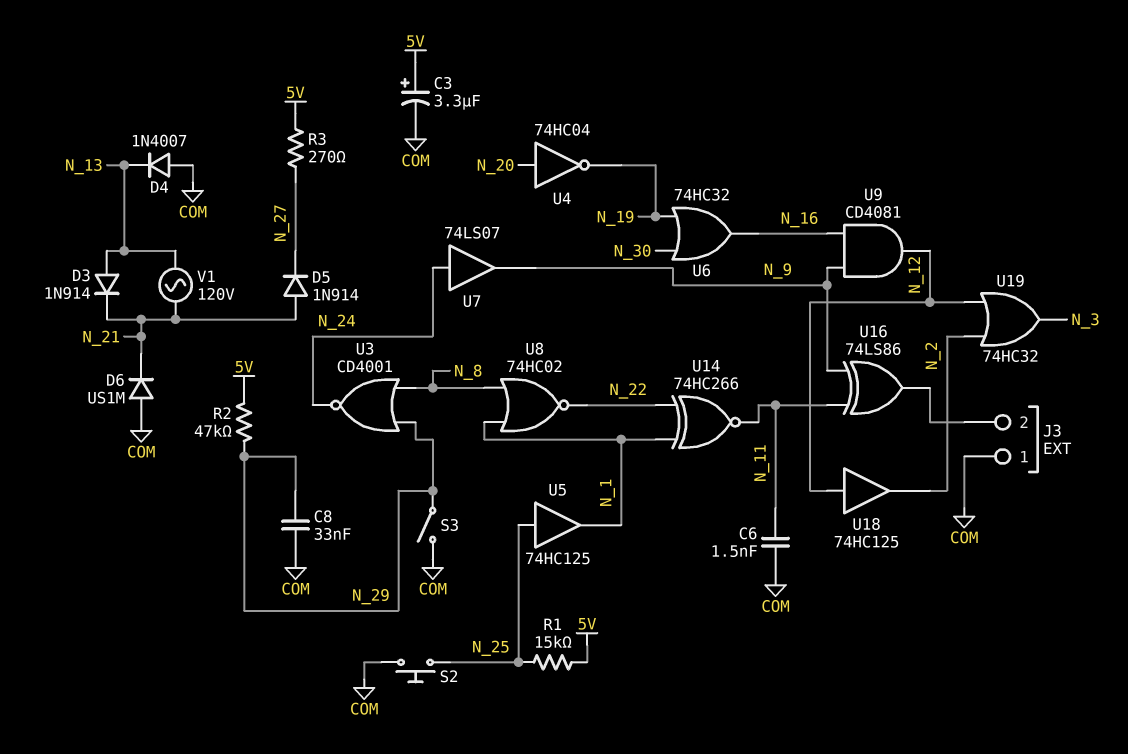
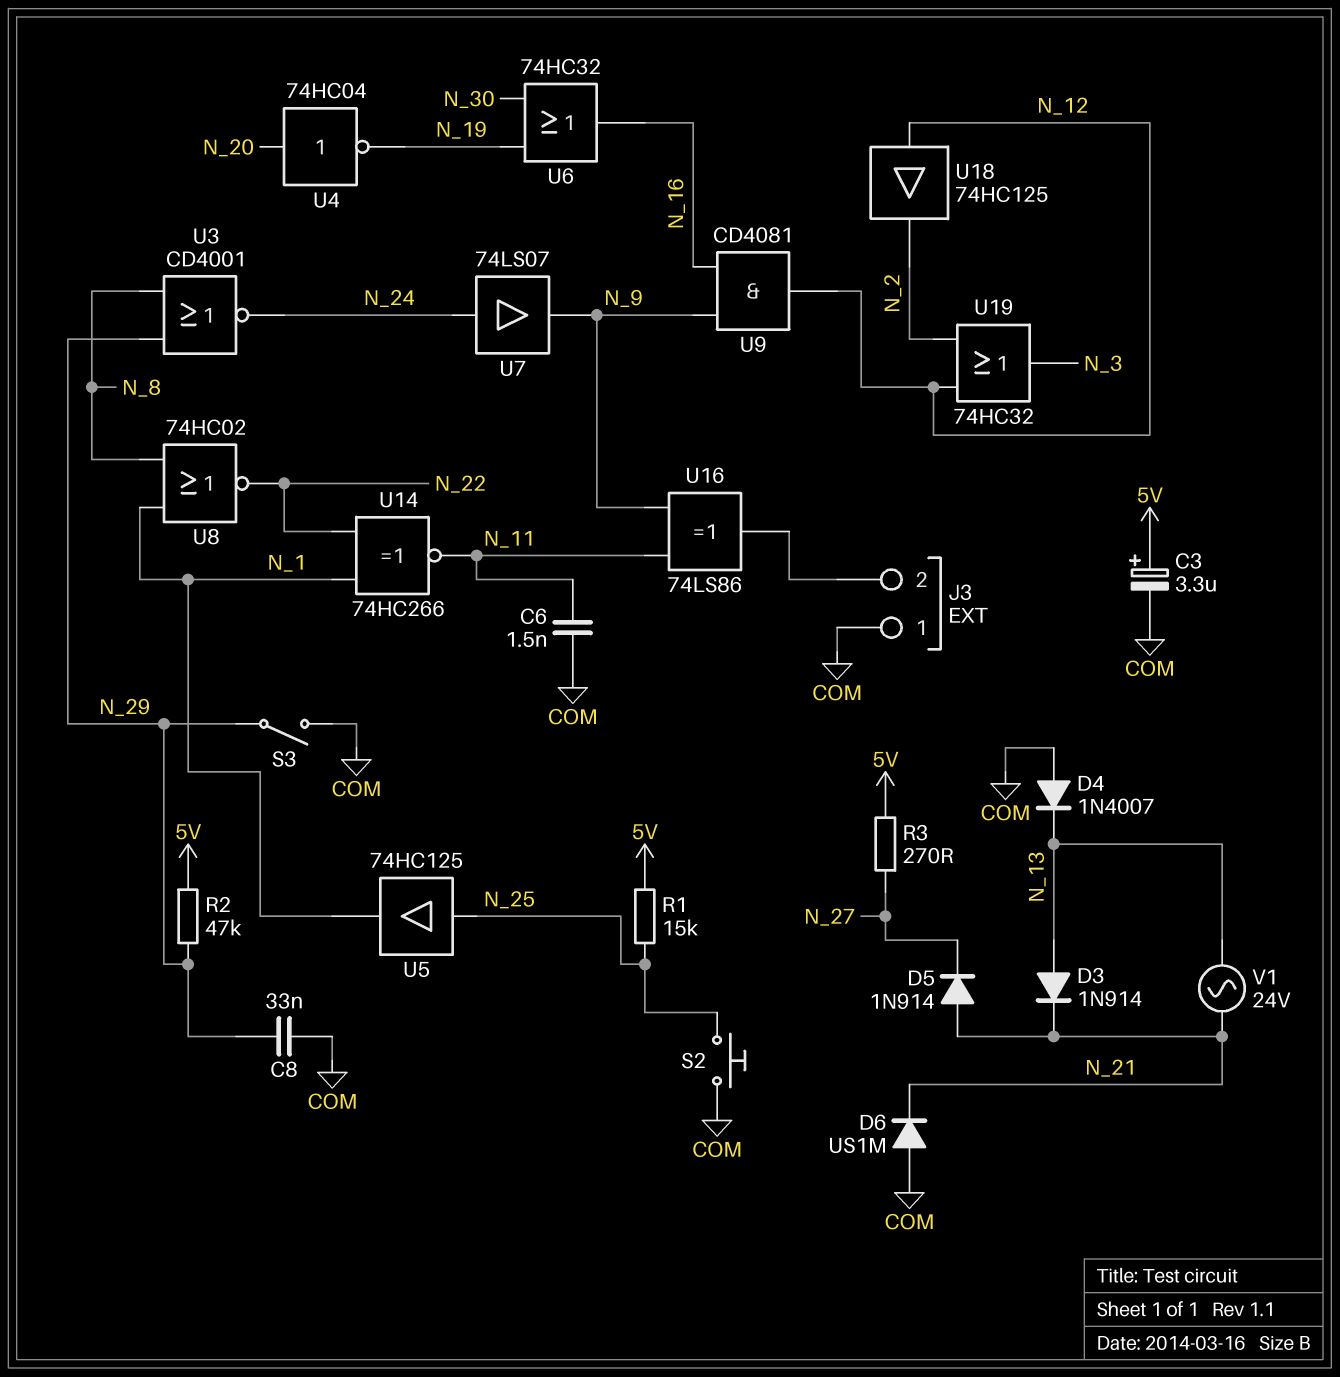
V1: AC 120V (N_13, N_21) -> AC 24V (N_13, N_21)

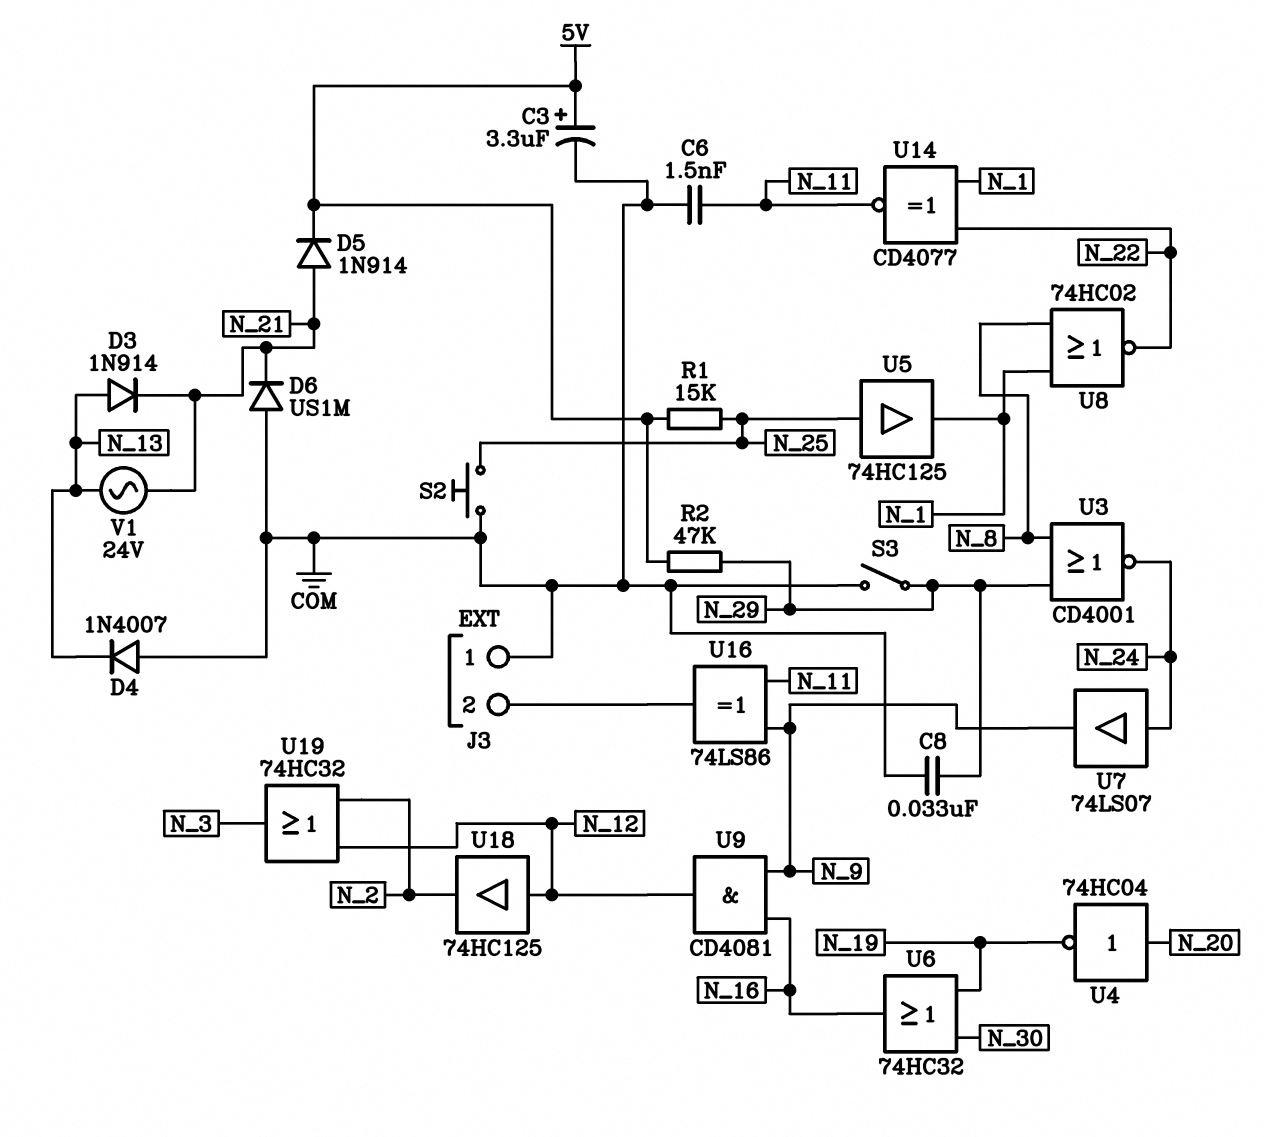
D5: diode 1N914 (A N_21, K N_27) -> diode 1N914 (A N_21, K 5V)
R3: 270 (5V, N_27) -> none
U14: XNOR 74HC266 (in N_1, in N_22, out N_11) -> XNOR CD4077 (in N_1, in N_22, out N_11)

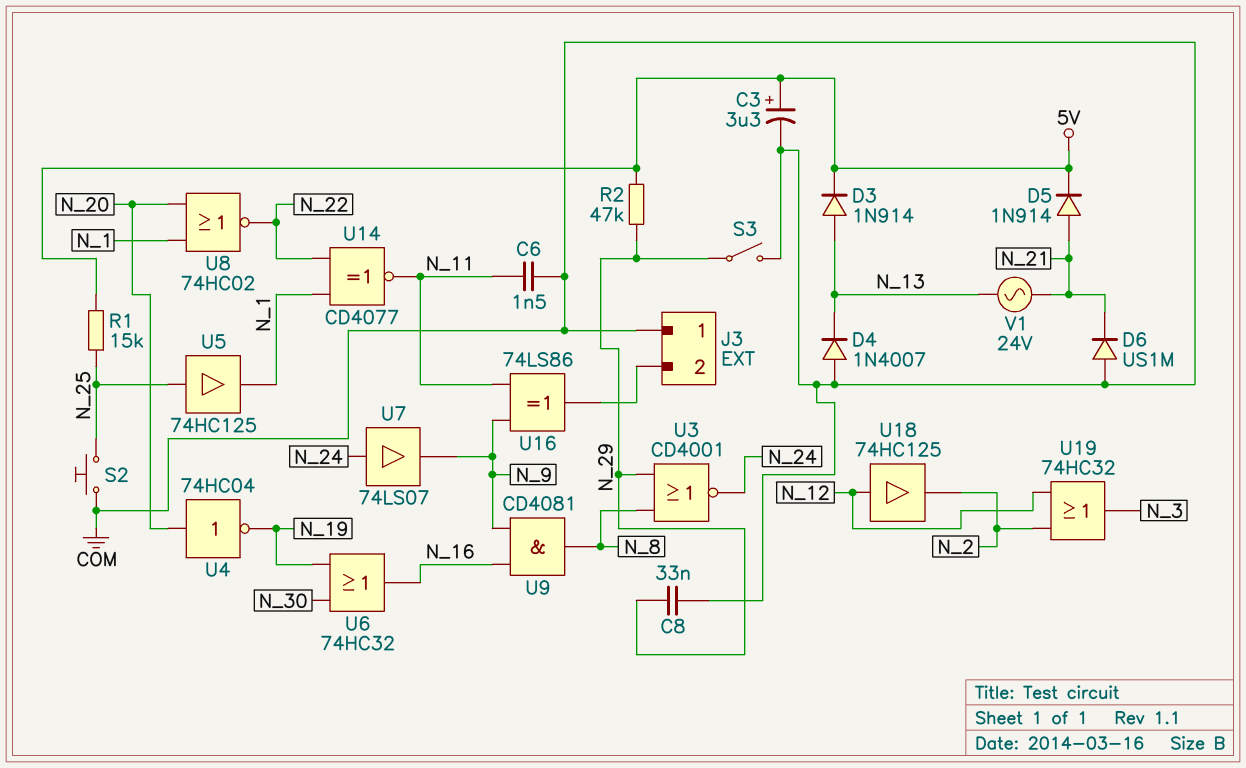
D3: diode 1N914 (A N_13, K N_21) -> diode 1N914 (A N_13, K 5V)
U8: NOR 74HC02 (in N_1, in N_8, out N_22) -> NOR 74HC02 (in N_1, in N_20, out N_22)
U9: AND CD4081 (in N_9, in N_16, out N_12) -> AND CD4081 (in N_9, in N_16, out N_8)

